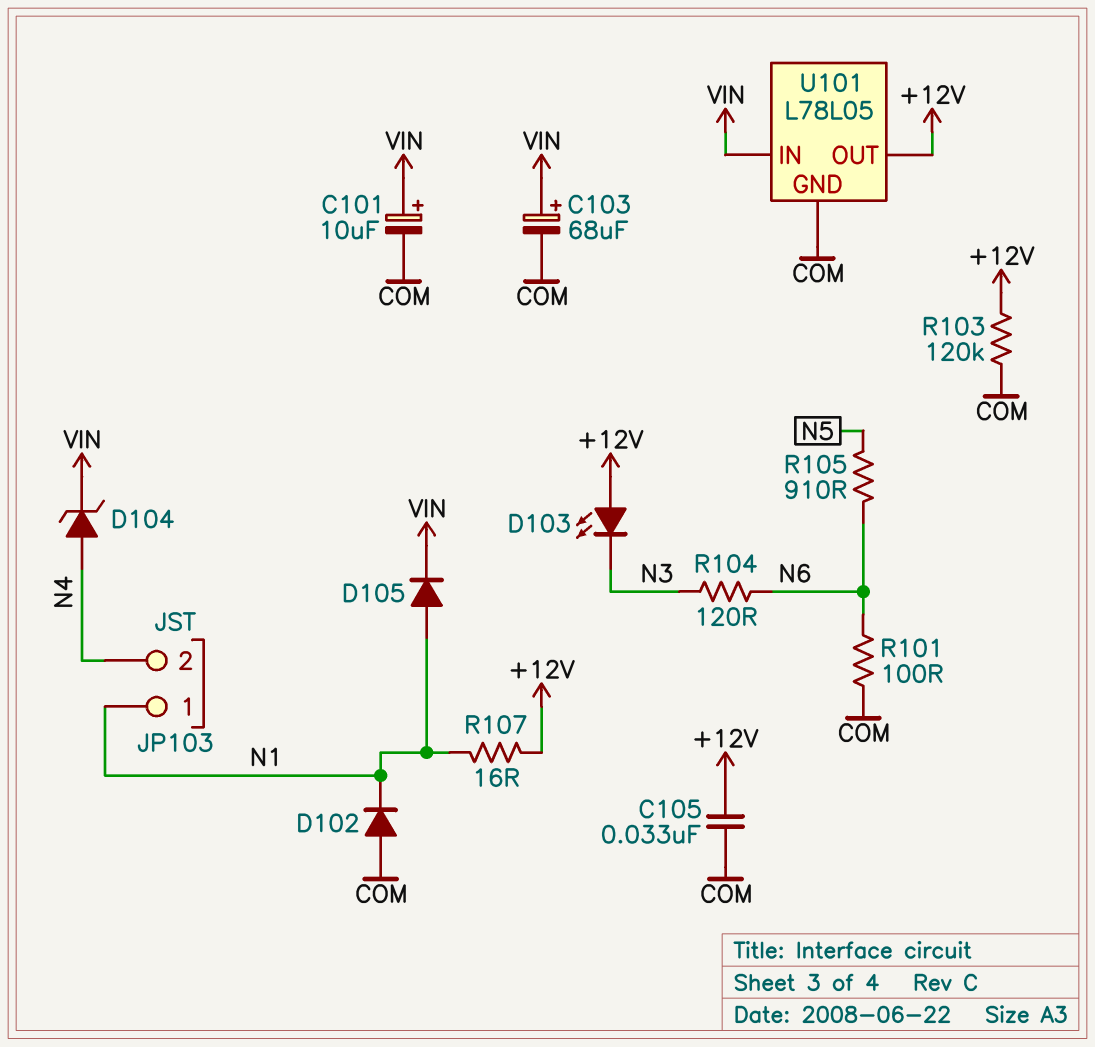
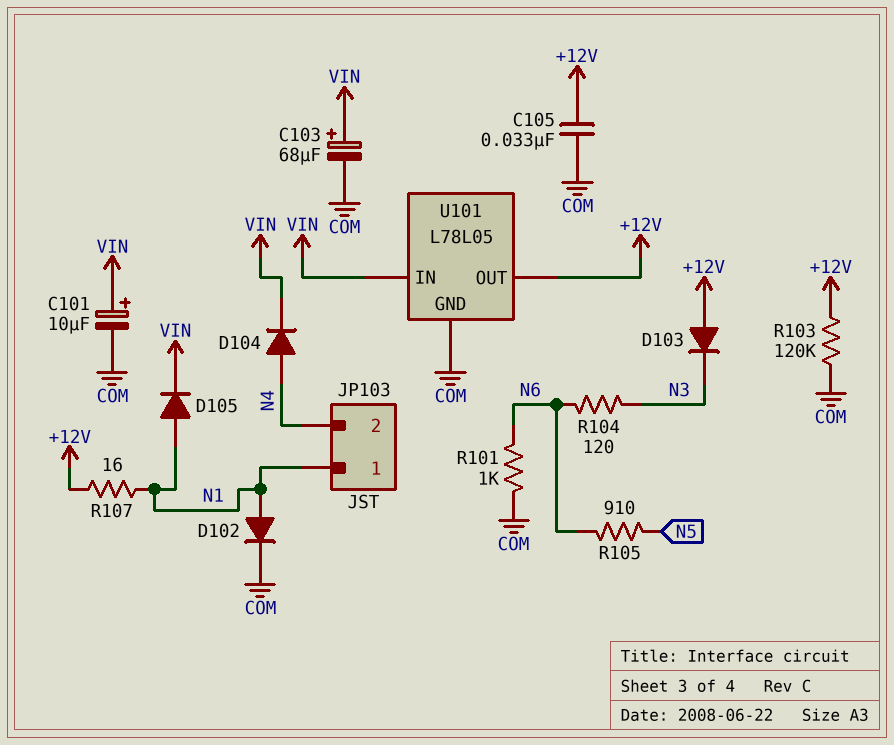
D102: diode (A COM, K N1) -> diode (A N1, K COM)
D103: LED (A +12V, K N3) -> diode (A +12V, K N3)
D104: zener (A N4, K VIN) -> diode (A N4, K VIN)
R101: 100 (COM, N6) -> 1k (COM, N6)

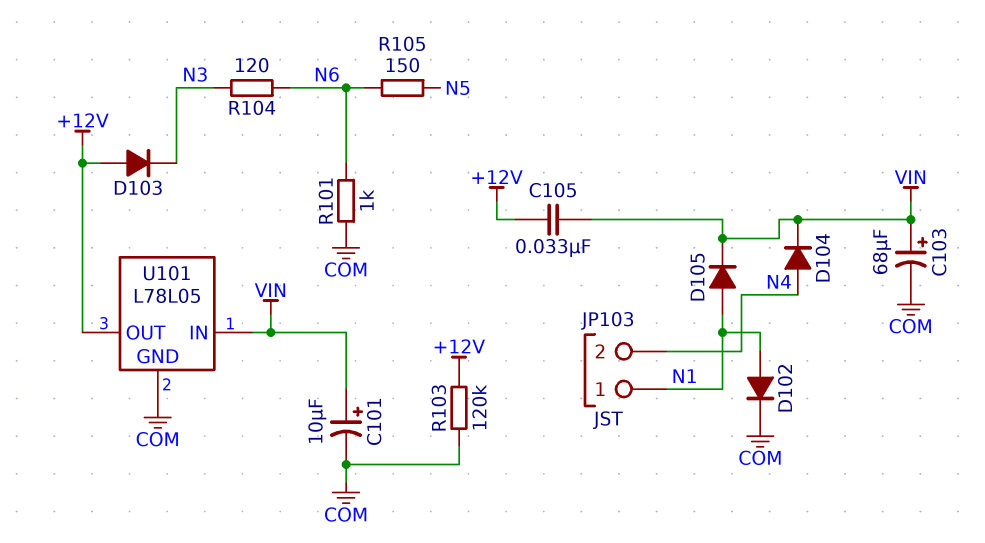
C105: 33nF (+12V, COM) -> 33nF (+12V, VIN)
R105: 910 (N5, N6) -> 150 (N5, N6)
R107: 16 (+12V, N1) -> none

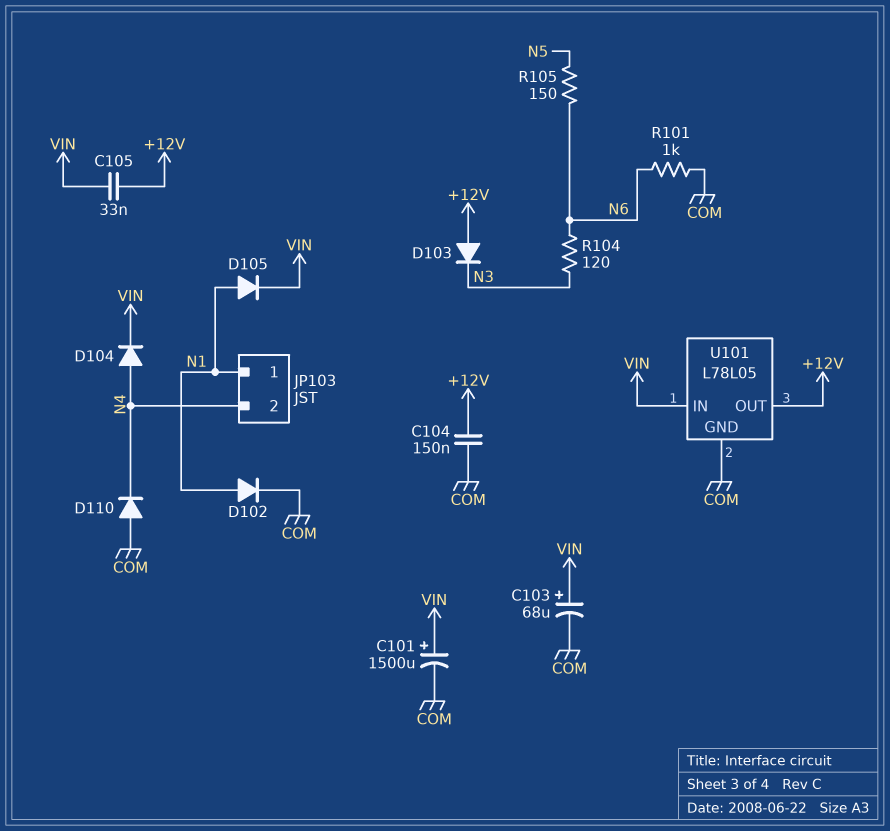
C101: 10uF (plus VIN, minus COM) -> 1500uF (plus VIN, minus COM)
C104: none -> 150nF (+12V, COM)
D110: none -> diode (A COM, K N4)
R103: 120k (+12V, COM) -> none

